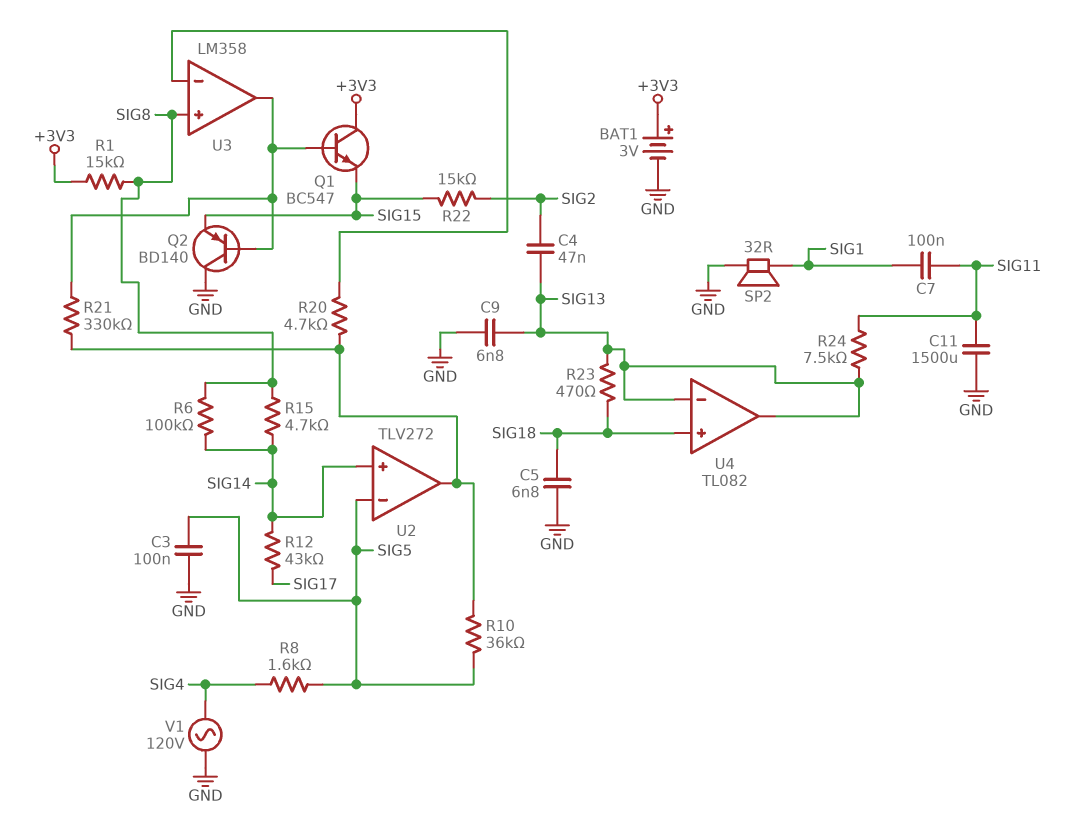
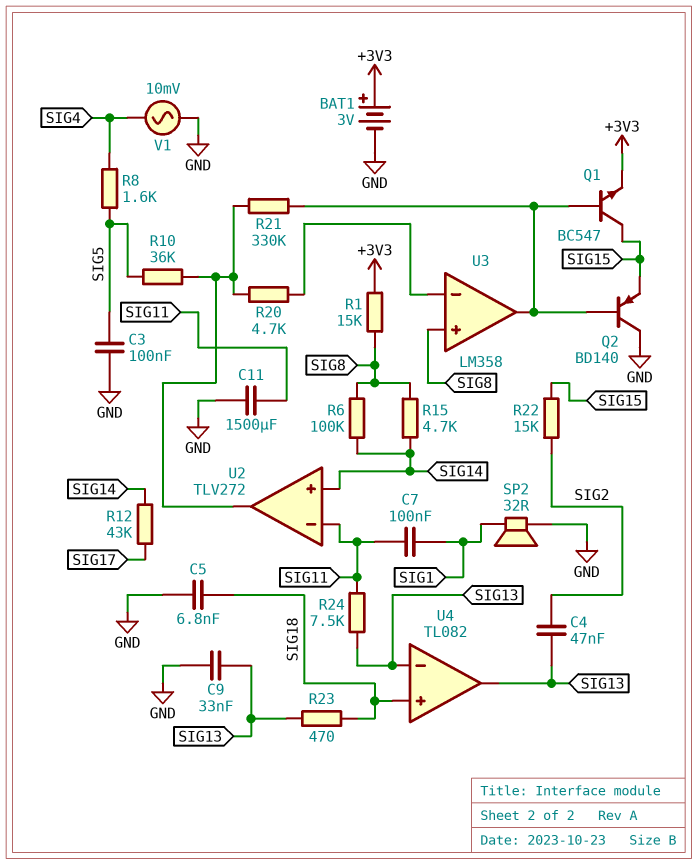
C9: 6.8nF (GND, SIG13) -> 33nF (GND, SIG13)
Q1: NPN BC547 (B U3/out, C +3V3, E SIG15) -> NPN BC547 (B U3/out, C SIG15, E +3V3)
U2 pin in-: SIG5 -> SIG11
V1: AC 120V (GND, SIG4) -> AC 10mV (GND, SIG4)

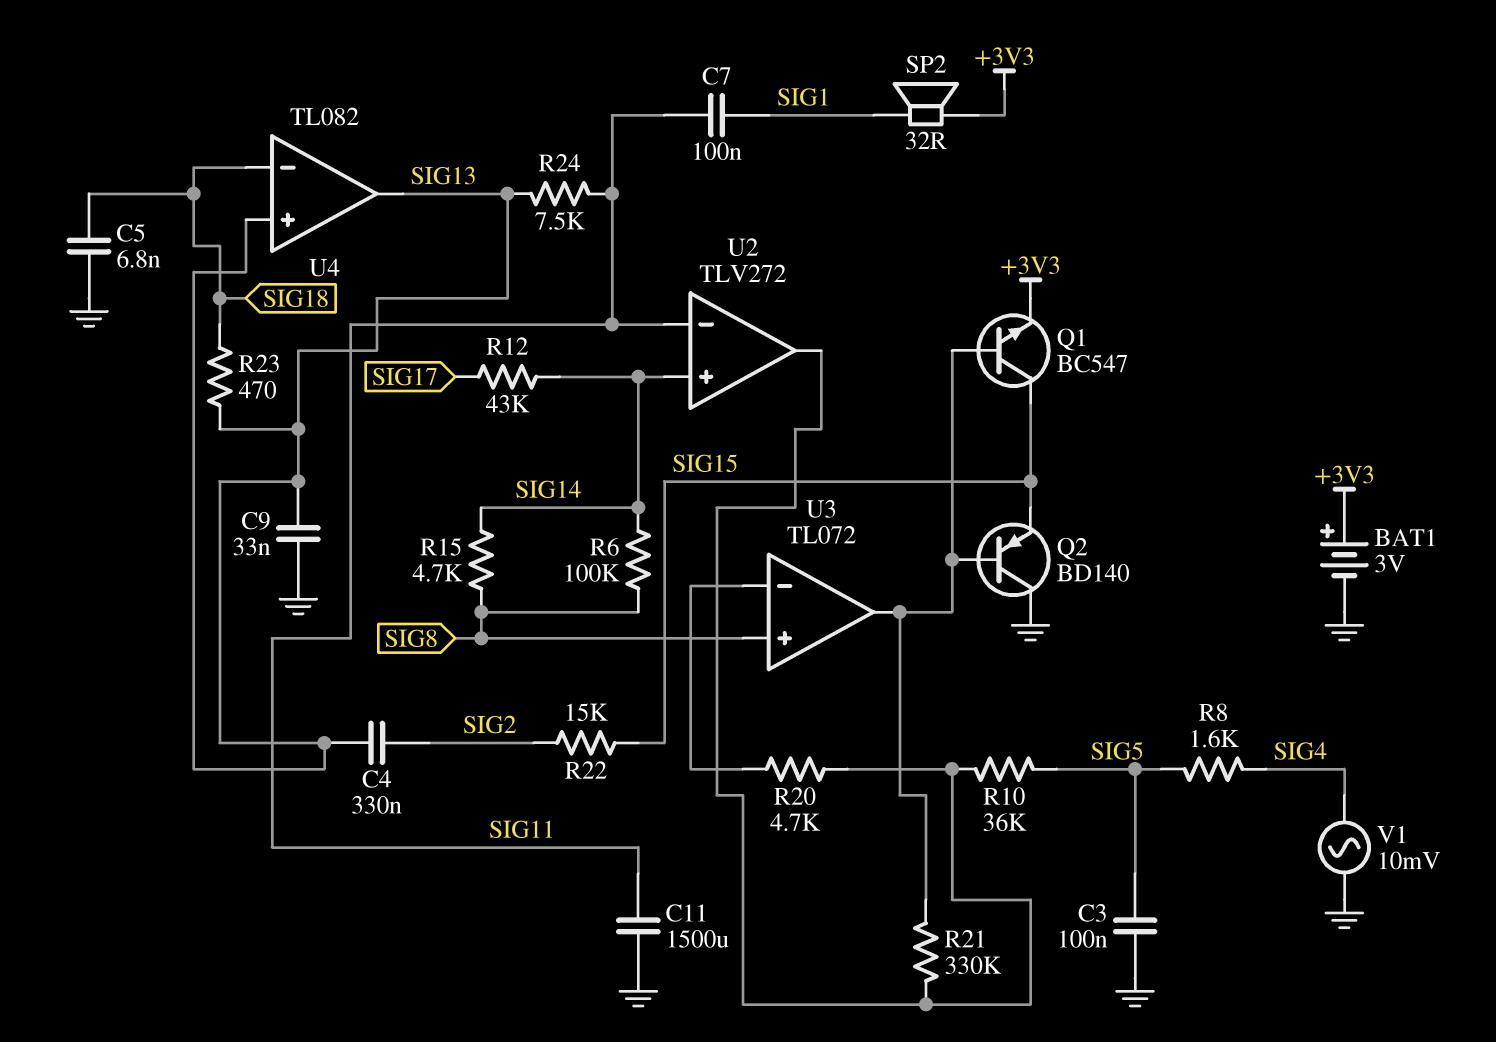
C4: 47nF (SIG2, SIG13) -> 330nF (SIG2, SIG13)
R1: 15k (+3V3, SIG8) -> none
SP2: speaker 32R (GND, SIG1) -> speaker 32R (+3V3, SIG1)
U3: LM358 -> TL072
U4 pin in+: SIG18 -> SIG13
U4 pin in-: SIG13 -> SIG18

